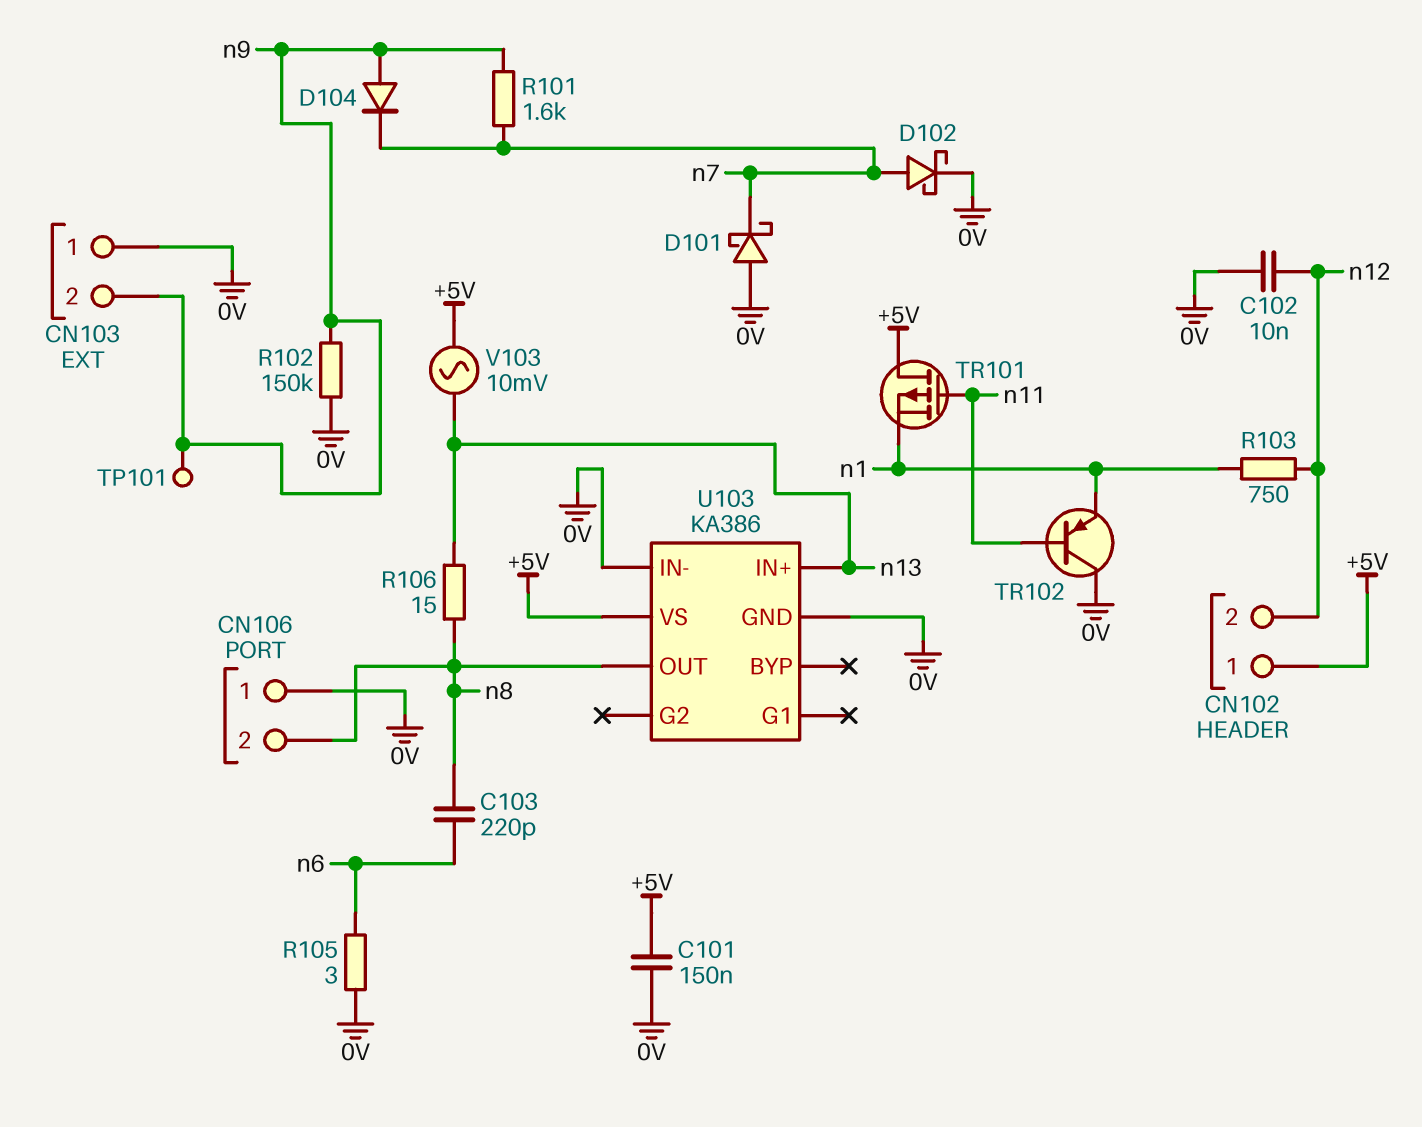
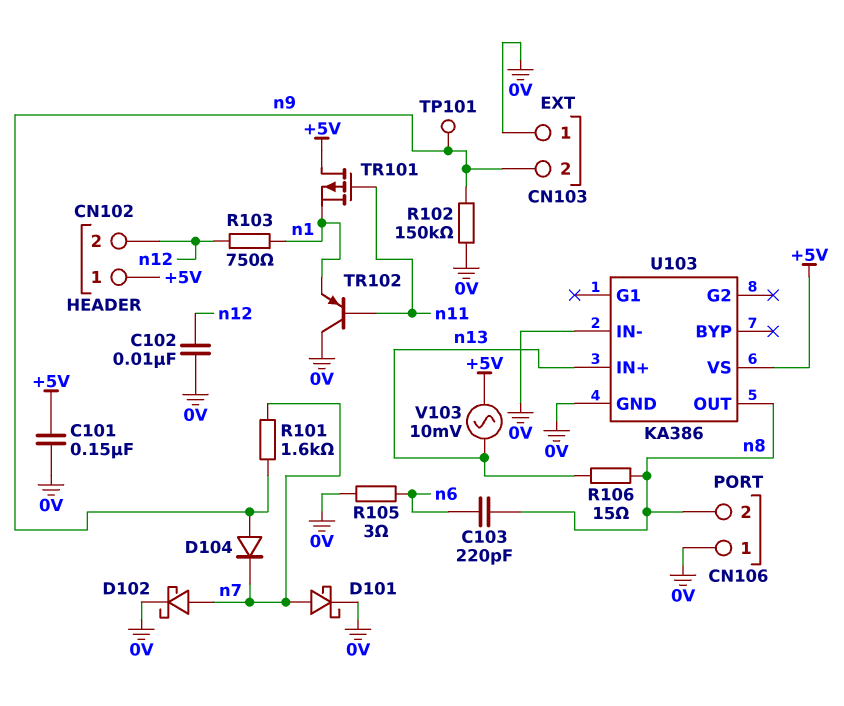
D101: schottky (A 0V, K n7) -> schottky (A n7, K 0V)

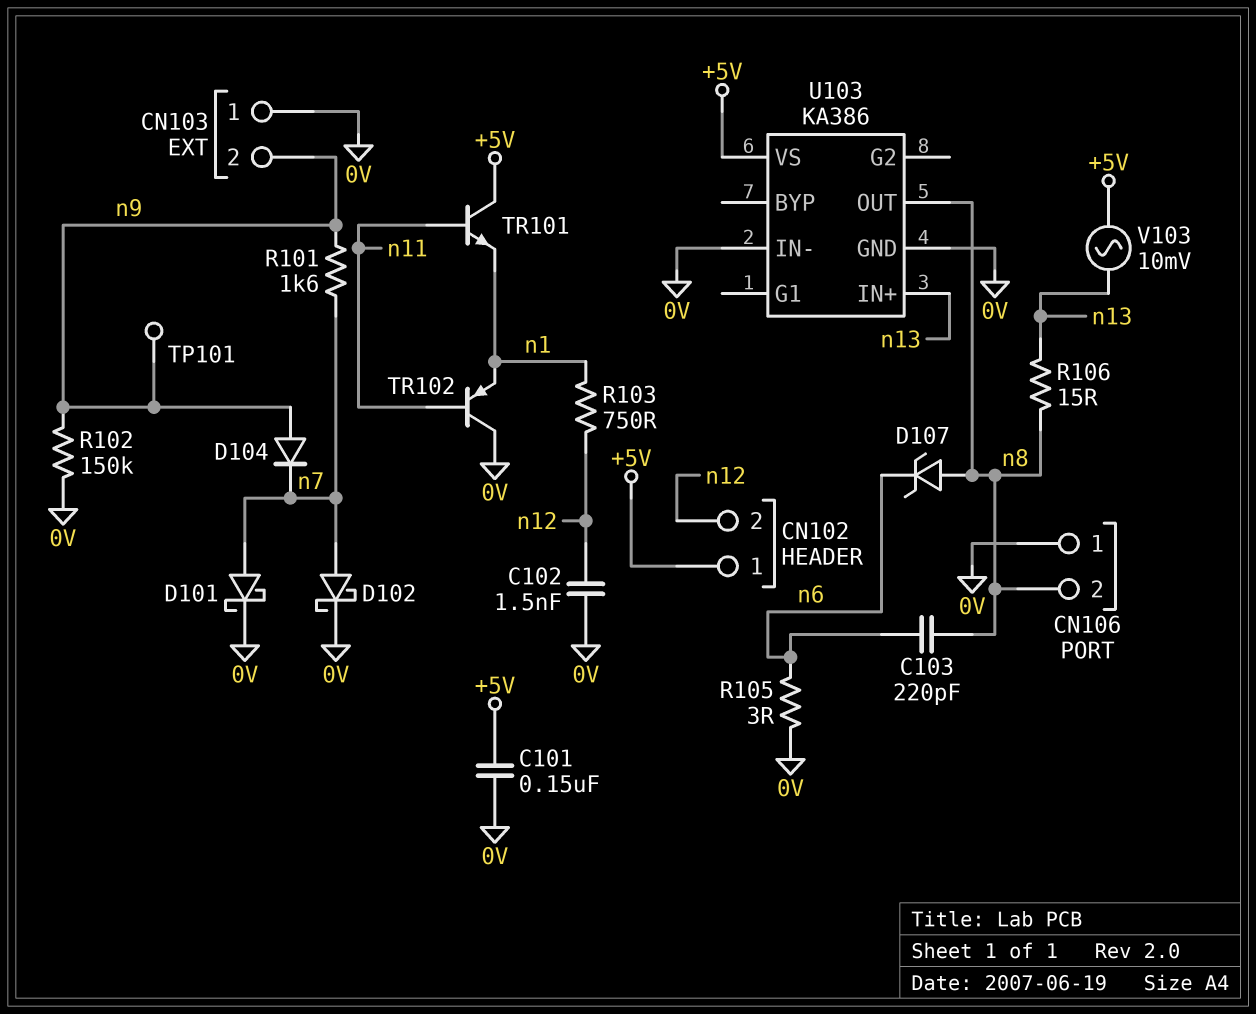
C102: 10nF (0V, n12) -> 1.5nF (0V, n12)
D107: none -> zener (A n8, K n6)
TR101: PMOS (G n11, D +5V, S n1) -> NPN (B n11, C +5V, E n1)

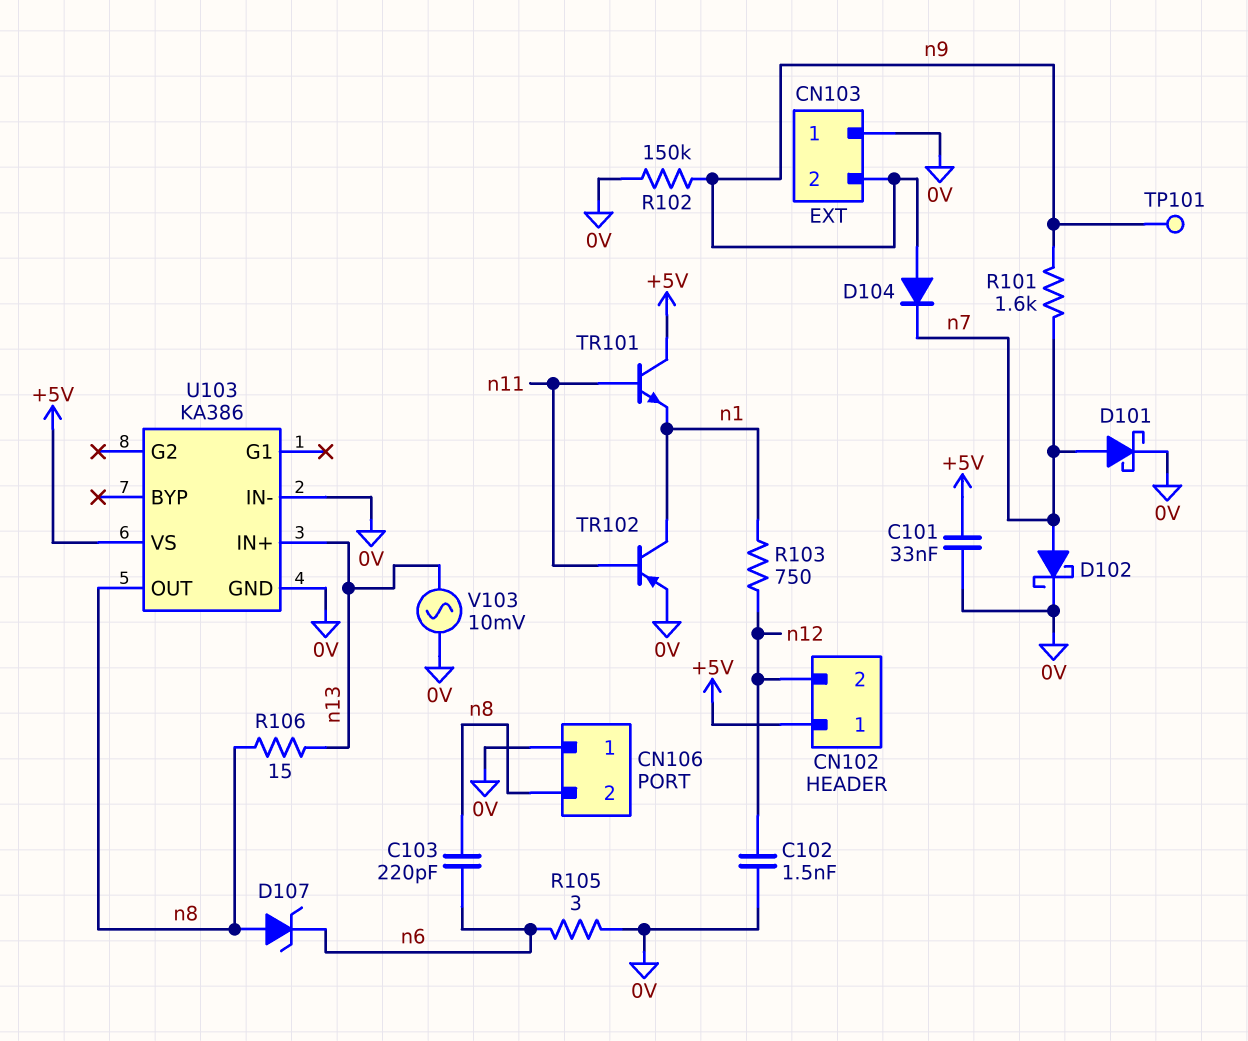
C101: 150nF (+5V, 0V) -> 33nF (+5V, 0V)
TR102: PNP (B n11, C 0V, E n1) -> PNP (B n11, C n1, E 0V)
V103: AC 10mV (+5V, n13) -> AC 10mV (0V, n13)

